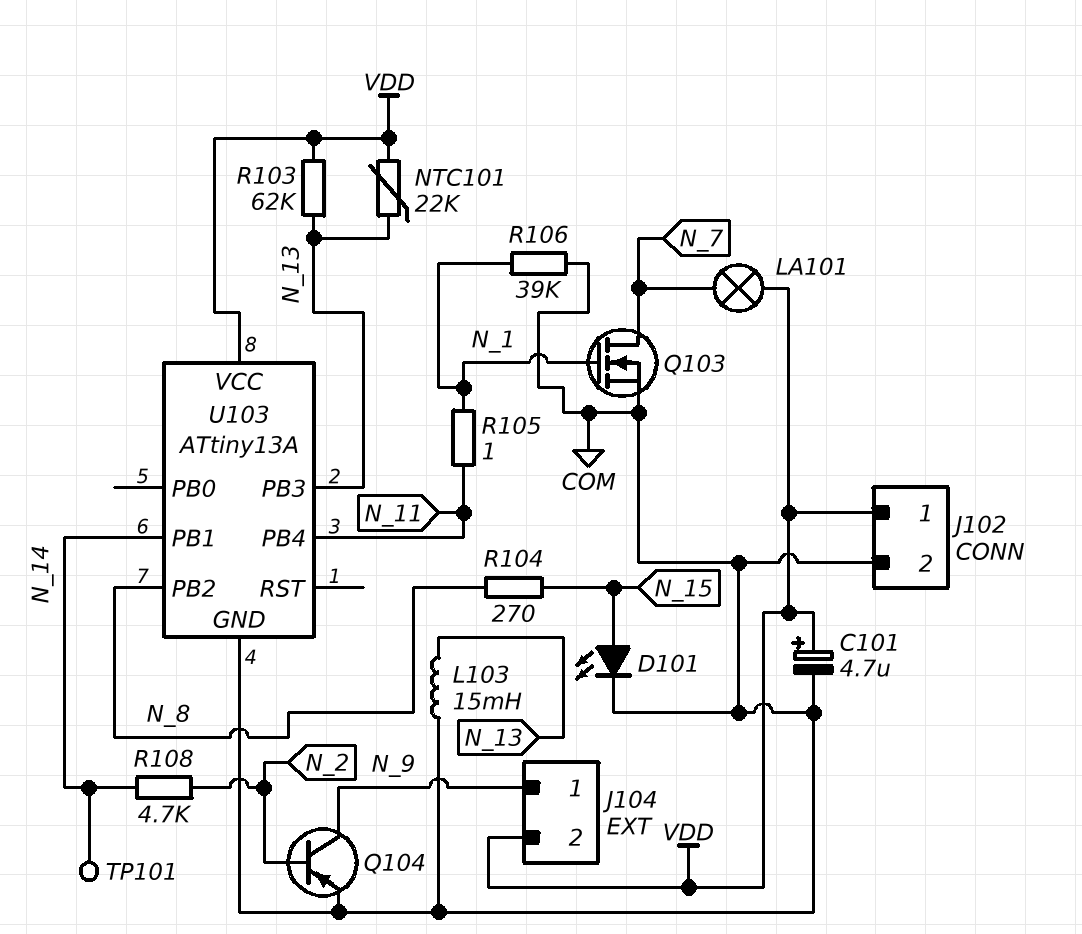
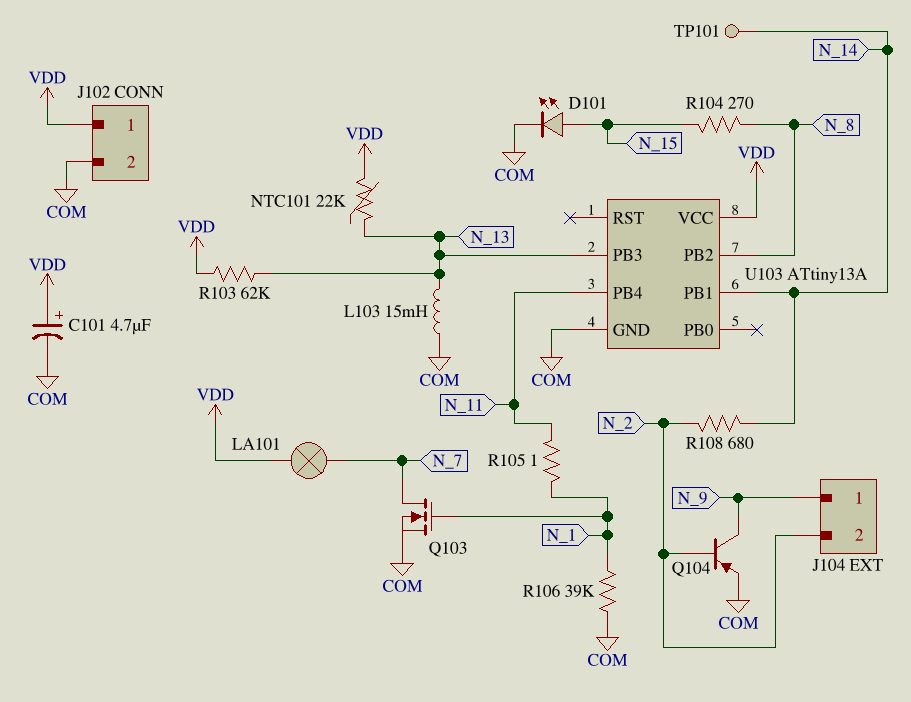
J104 pin 2: VDD -> N_2
R108: 4.7k (N_2, N_14) -> 680 (N_2, N_14)

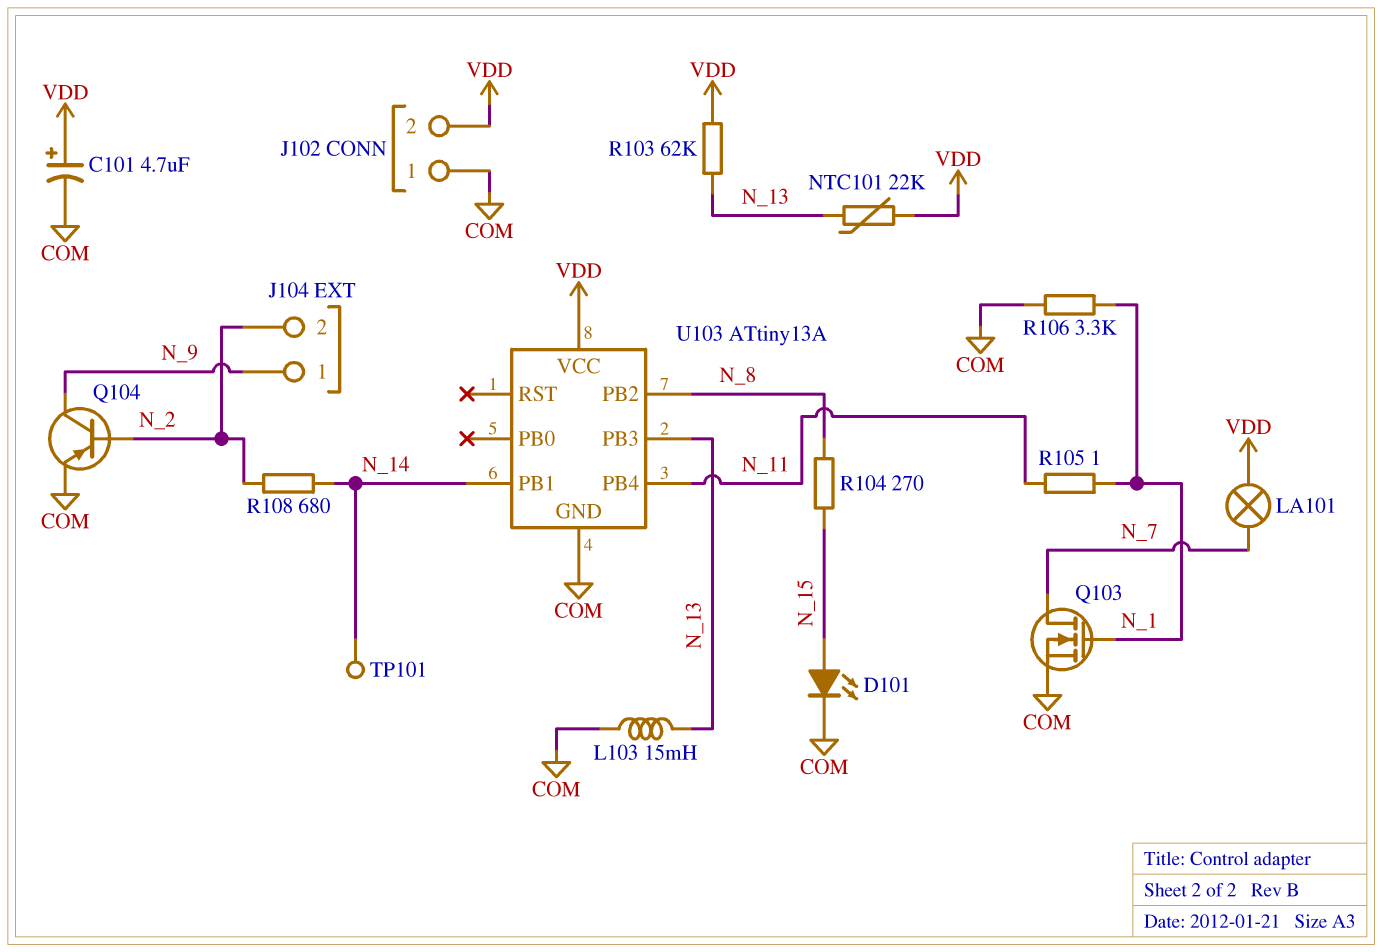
J102 pin 1: VDD -> COM
J102 pin 2: COM -> VDD
R106: 39k (COM, N_1) -> 3.3k (COM, N_1)

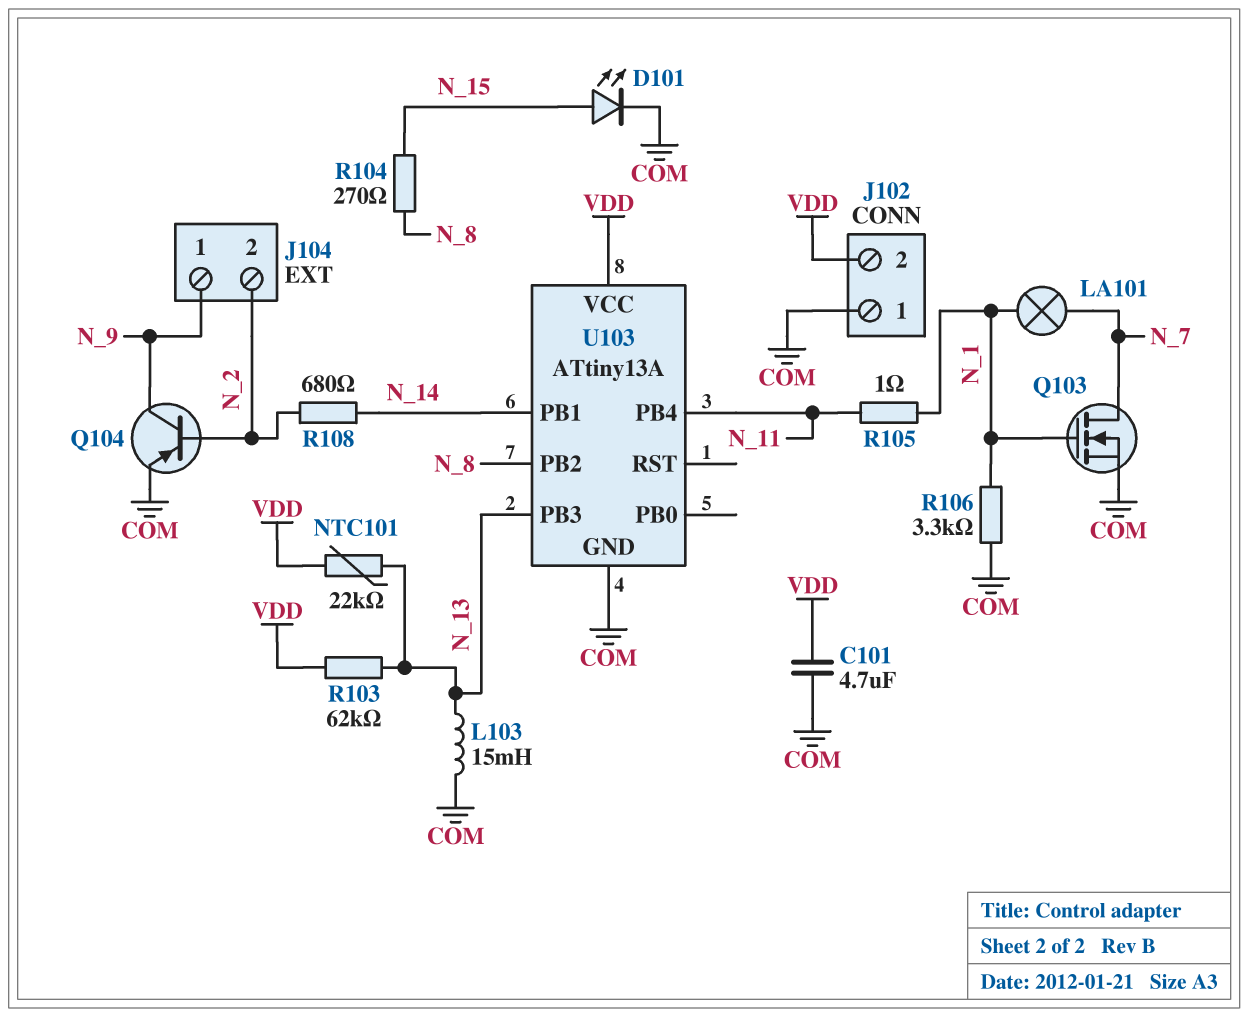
C101: 4.7uF (plus VDD, minus COM) -> 4.7uF (COM, VDD)
LA101: lamp (N_7, VDD) -> lamp (N_1, N_7)
TP101: test point (N_14) -> none

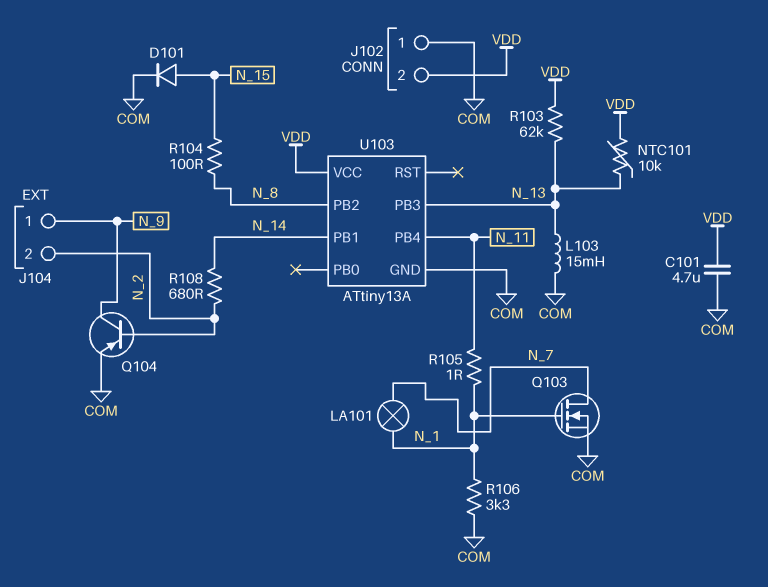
D101: LED (A N_15, K COM) -> diode (A N_15, K COM)
NTC101: 22k (N_13, VDD) -> 10k (N_13, VDD)
R104: 270 (N_8, N_15) -> 100 (N_8, N_15)

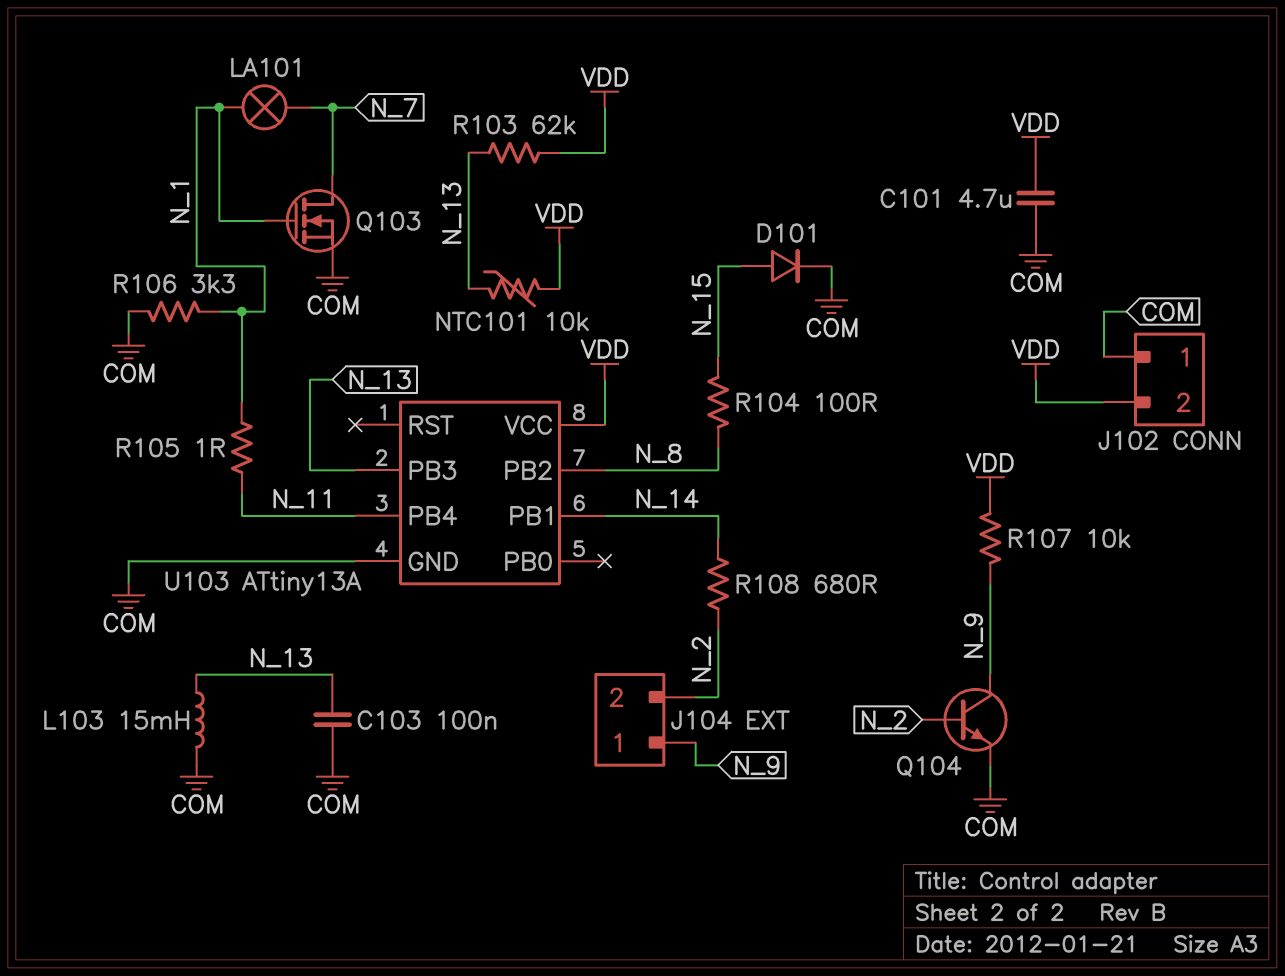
C103: none -> 100nF (COM, N_13)
Q104: PNP (B N_2, C N_9, E COM) -> NPN (B N_2, C N_9, E COM)
R107: none -> 10k (N_9, VDD)

